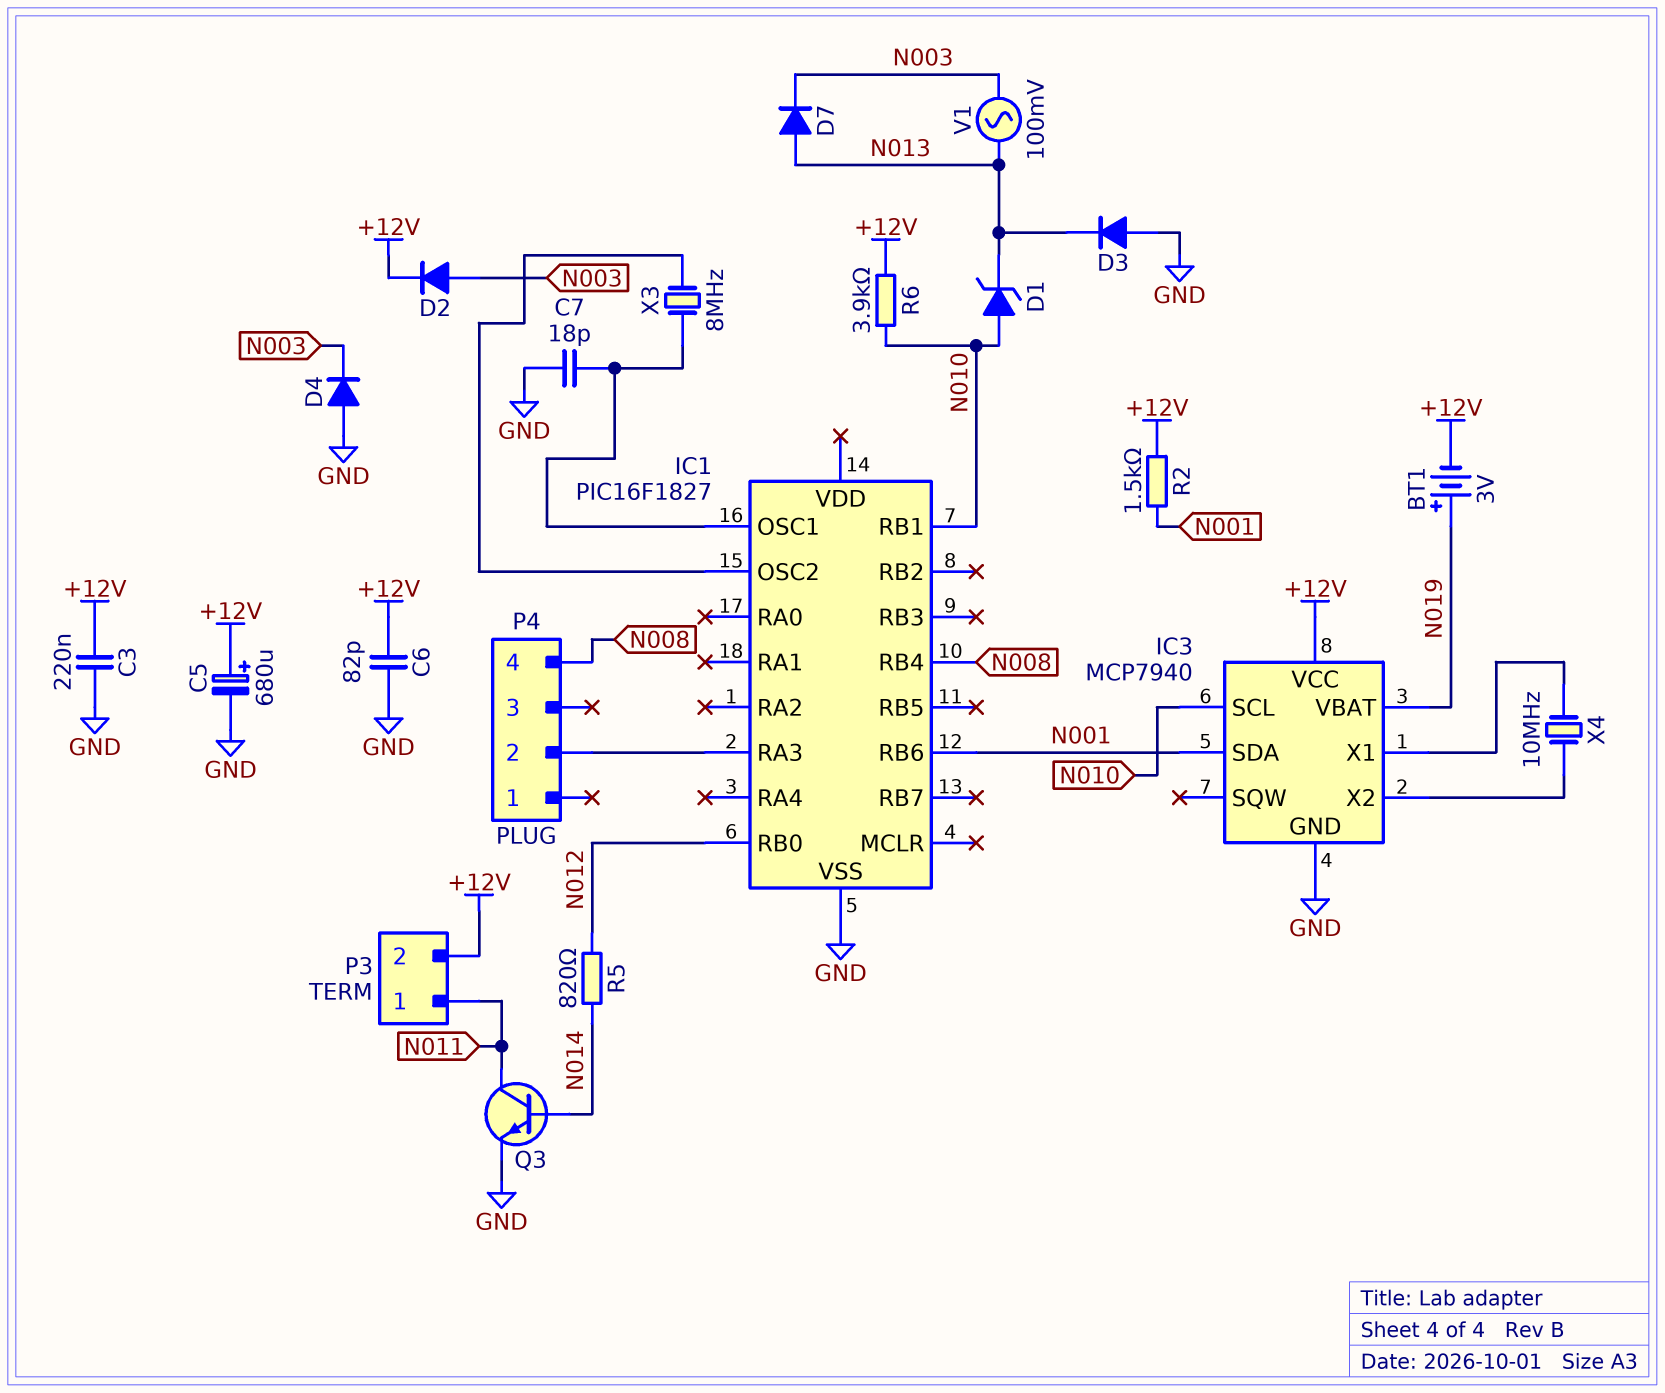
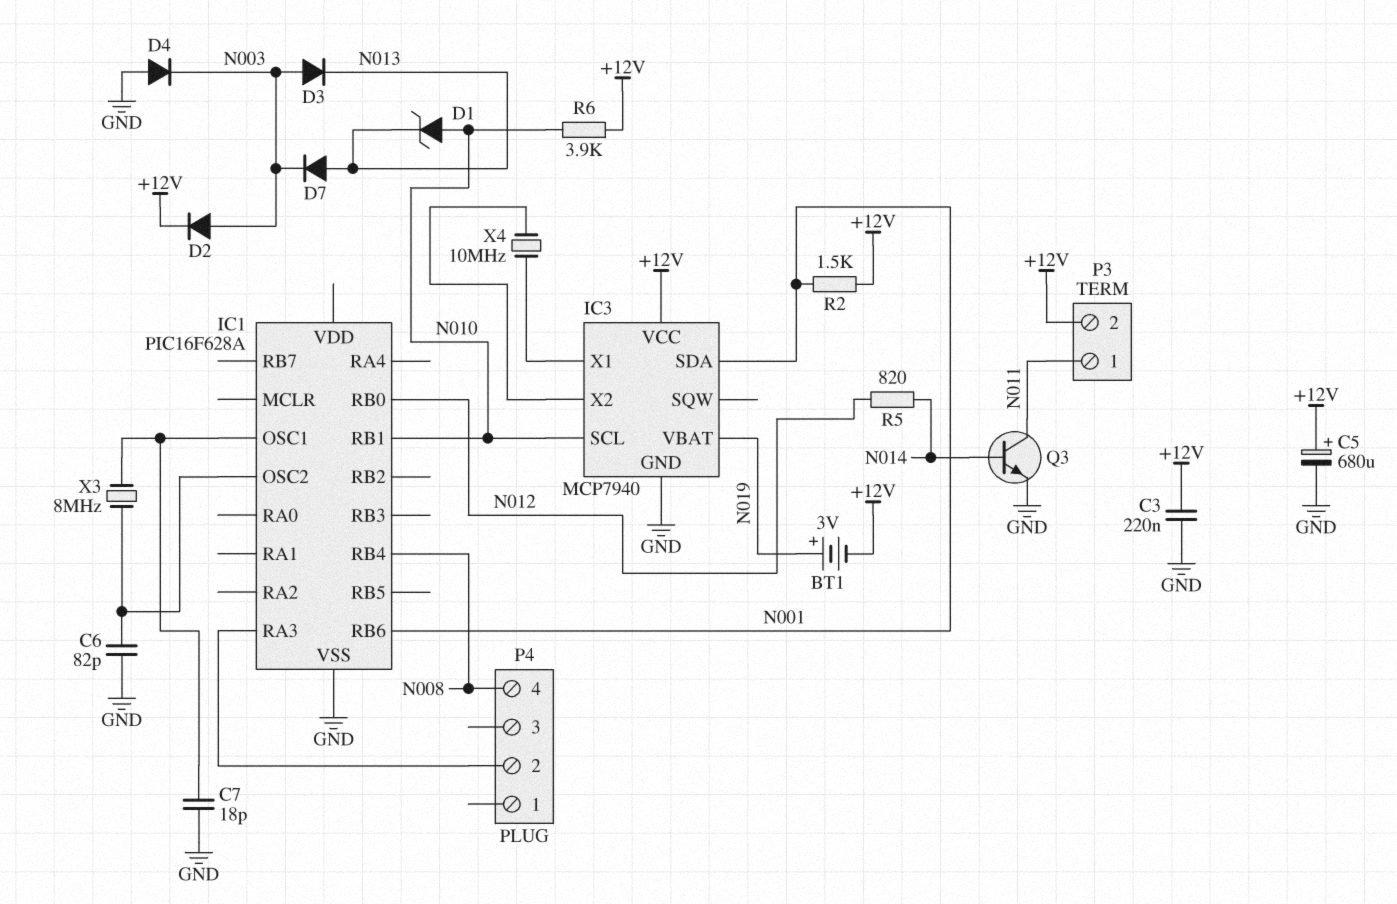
C6: 82pF (+12V, GND) -> 82pF (GND, IC1/OSC2)
D3: diode (A GND, K N013) -> diode (A N003, K N013)
IC1: PIC16F1827 -> PIC16F628A
V1: AC 100mV (N003, N013) -> none

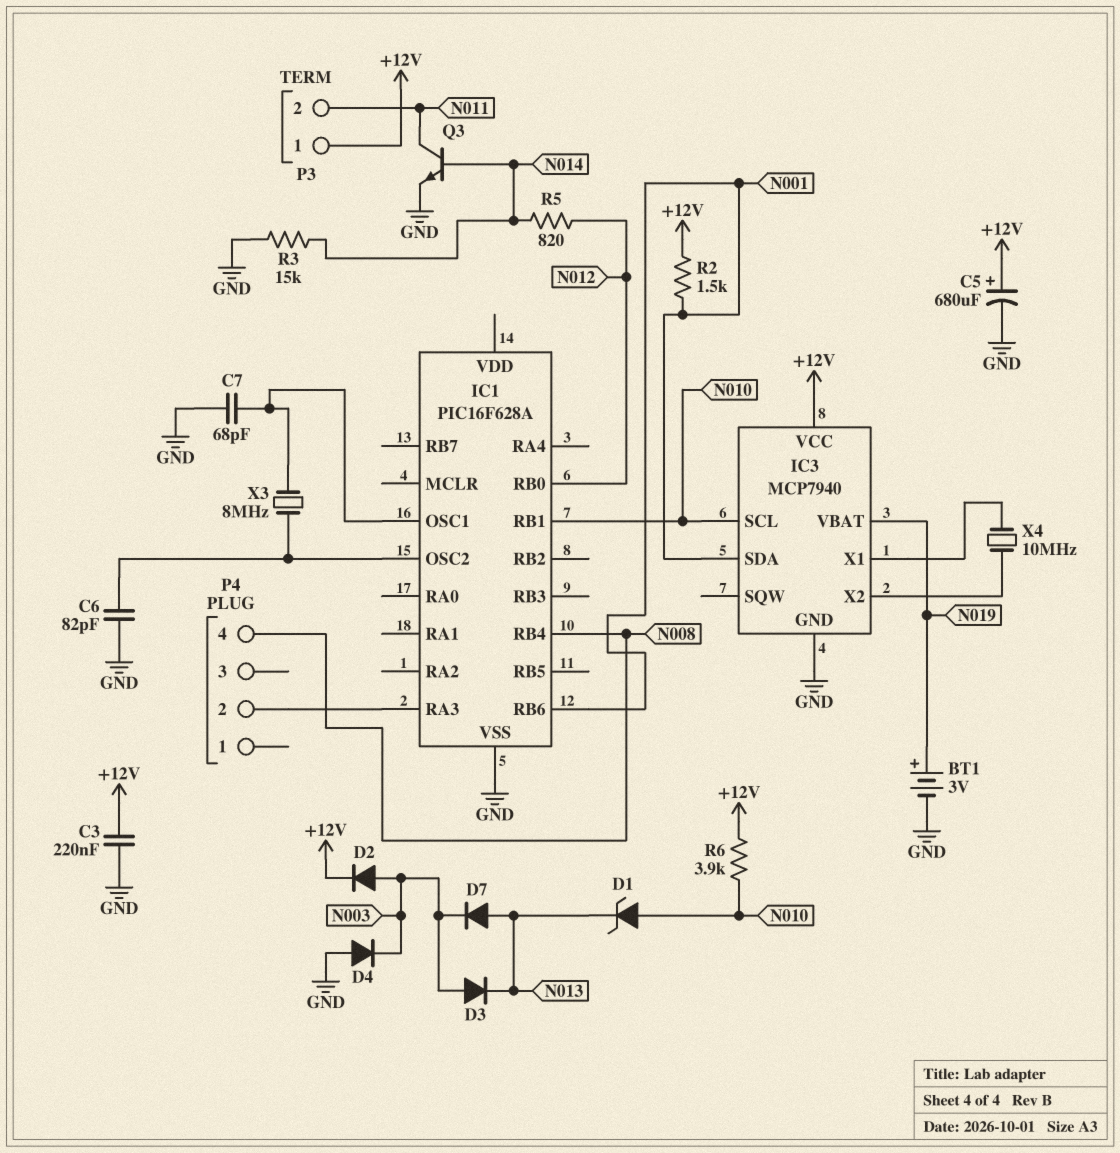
BT1: 3V (plus N019, minus +12V) -> 3V (plus N019, minus GND)
C7: 18pF (GND, IC1/OSC1) -> 68pF (GND, IC1/OSC1)
P3 pin 1: N011 -> +12V
P3 pin 2: +12V -> N011
R3: none -> 15k (GND, N014)

